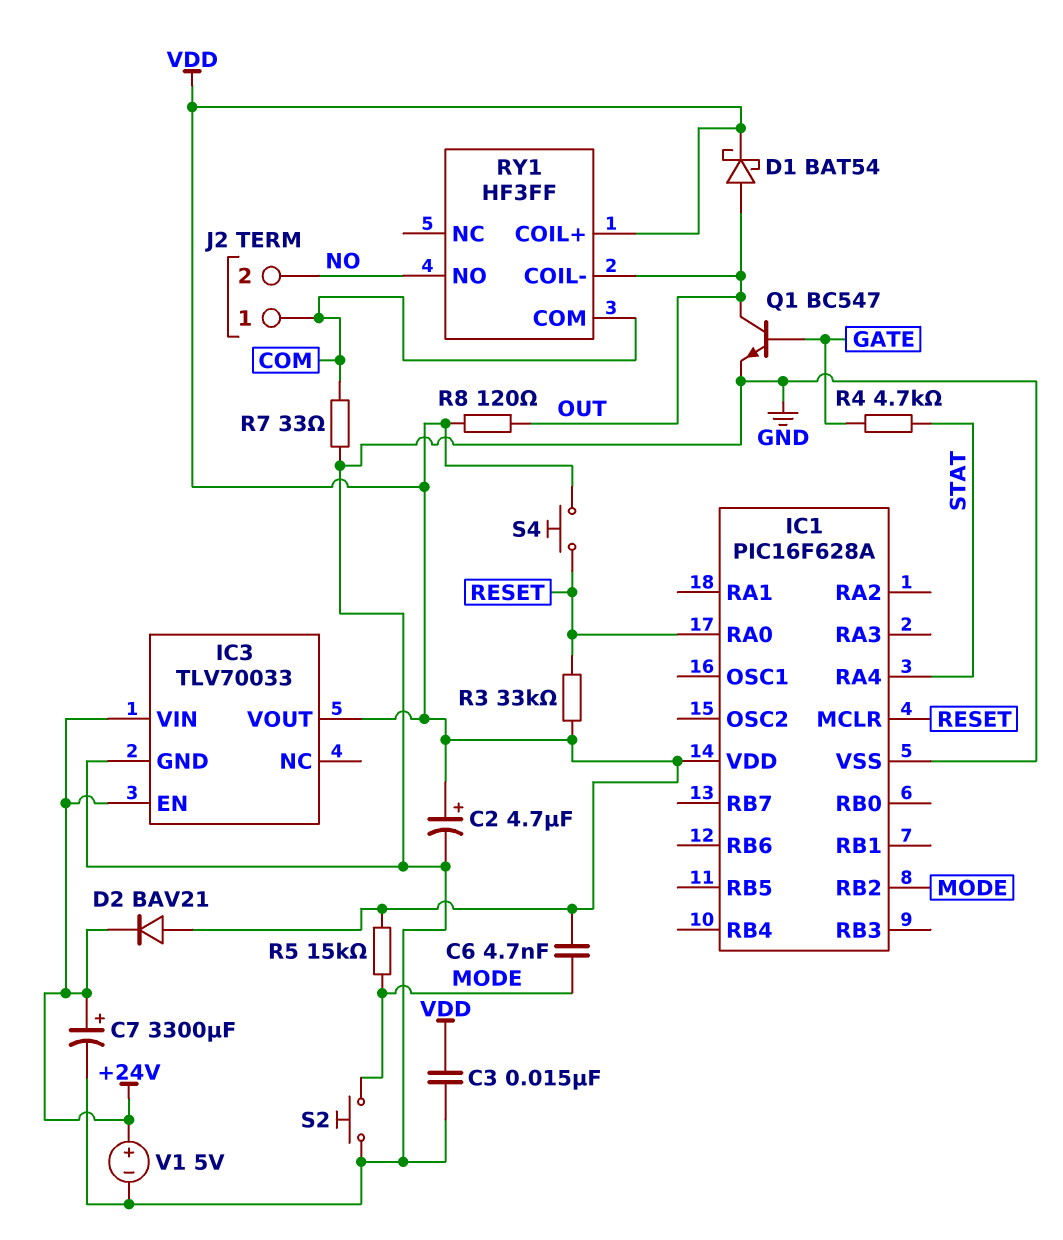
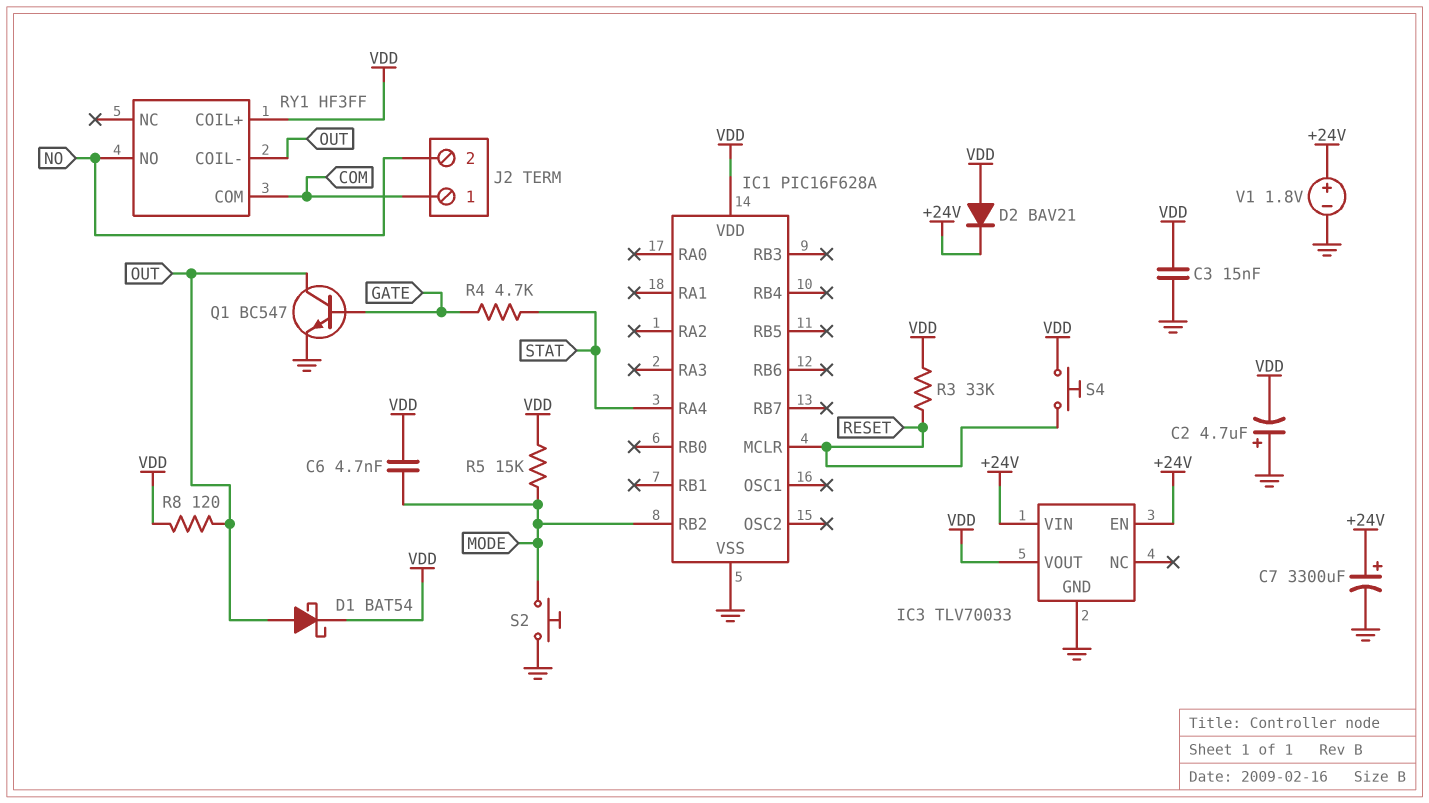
C2: 4.7uF (plus VDD, minus GND) -> 4.7uF (plus GND, minus VDD)
IC1 pin RA0: RESET -> none
R7: 33 (COM, GND) -> none
V1: 5V (plus +24V, minus GND) -> 1.8V (plus +24V, minus GND)

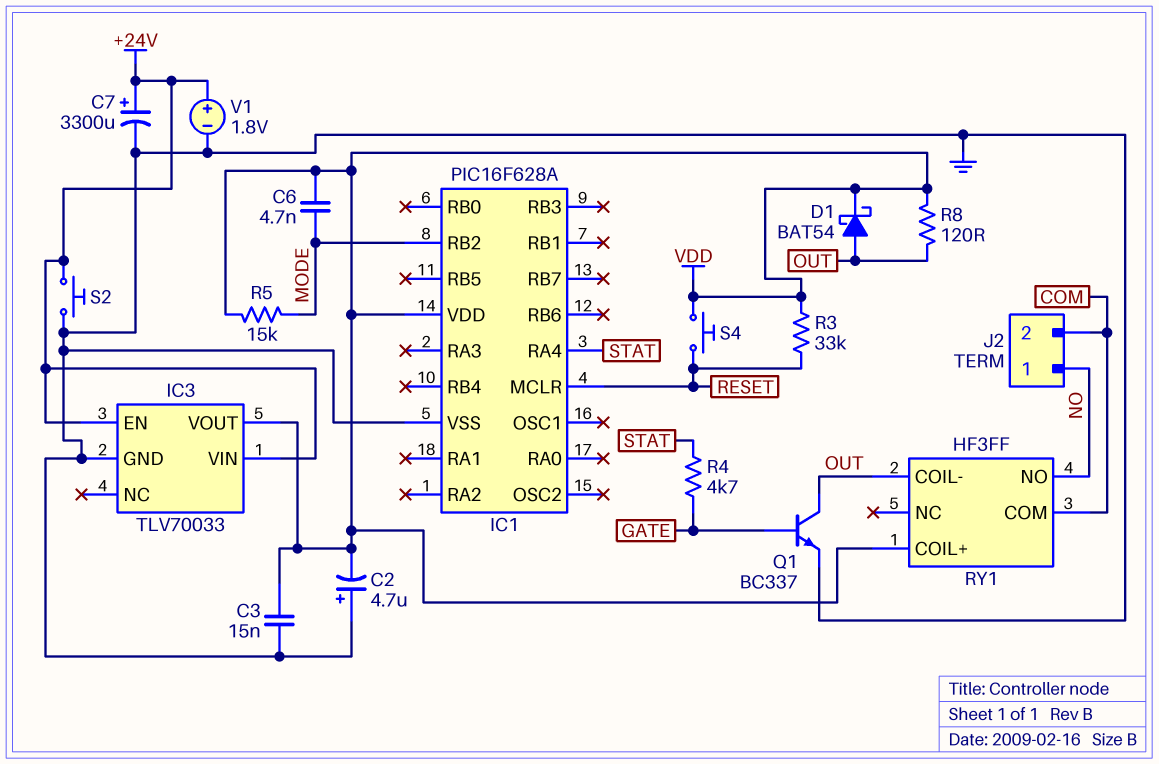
D2: diode BAV21 (A VDD, K +24V) -> none
J2 pin 1: COM -> NO
J2 pin 2: NO -> COM
Q1: NPN BC547 (B GATE, C OUT, E GND) -> NPN BC337 (B GATE, C OUT, E GND)
S2: button (GND, MODE) -> button (+24V, GND)

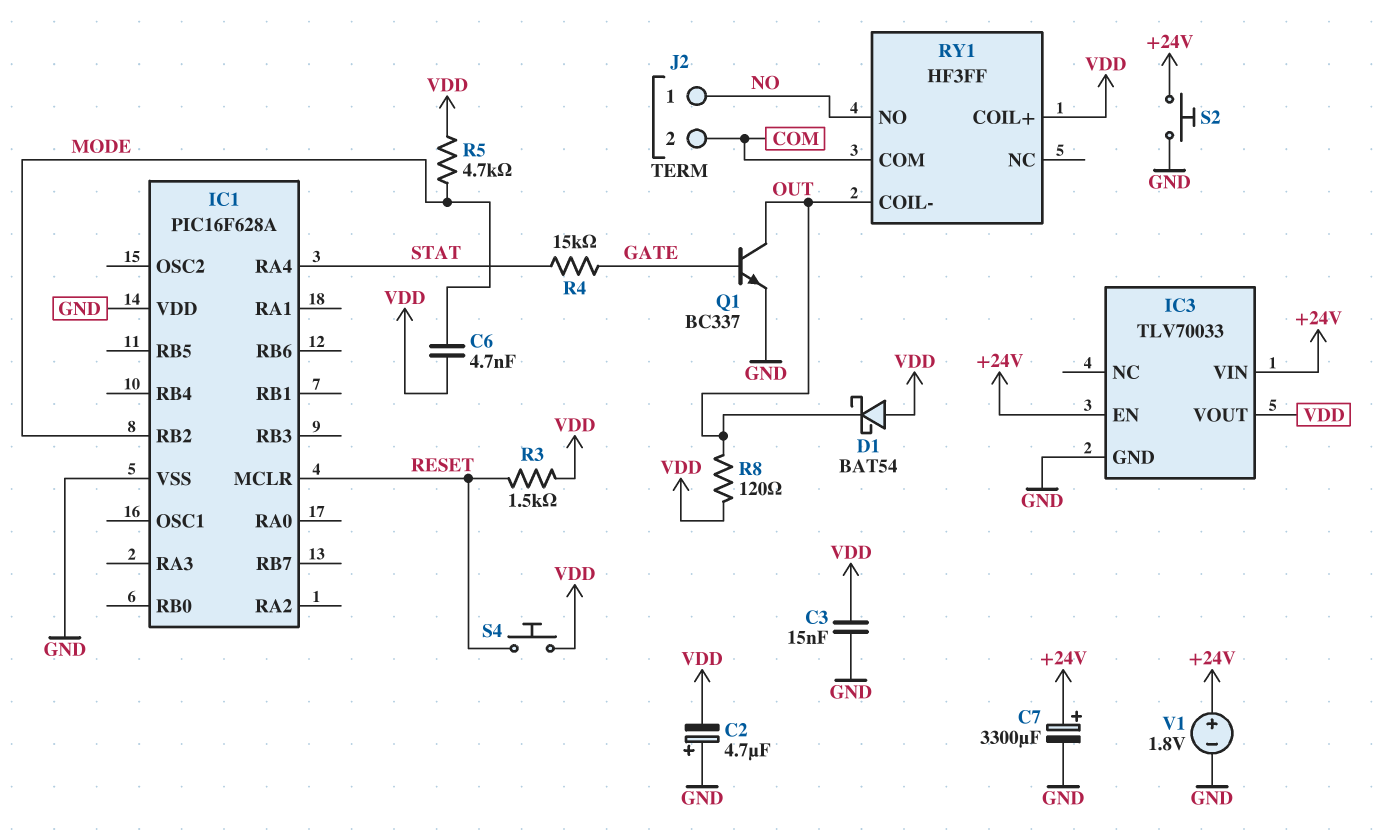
D1: schottky BAT54 (A OUT, K VDD) -> schottky BAT54 (A VDD, K OUT)
IC1 pin VDD: VDD -> GND
R3: 33k (RESET, VDD) -> 1.5k (RESET, VDD)
R4: 4.7k (GATE, STAT) -> 15k (GATE, STAT)
R5: 15k (MODE, VDD) -> 4.7k (MODE, VDD)

